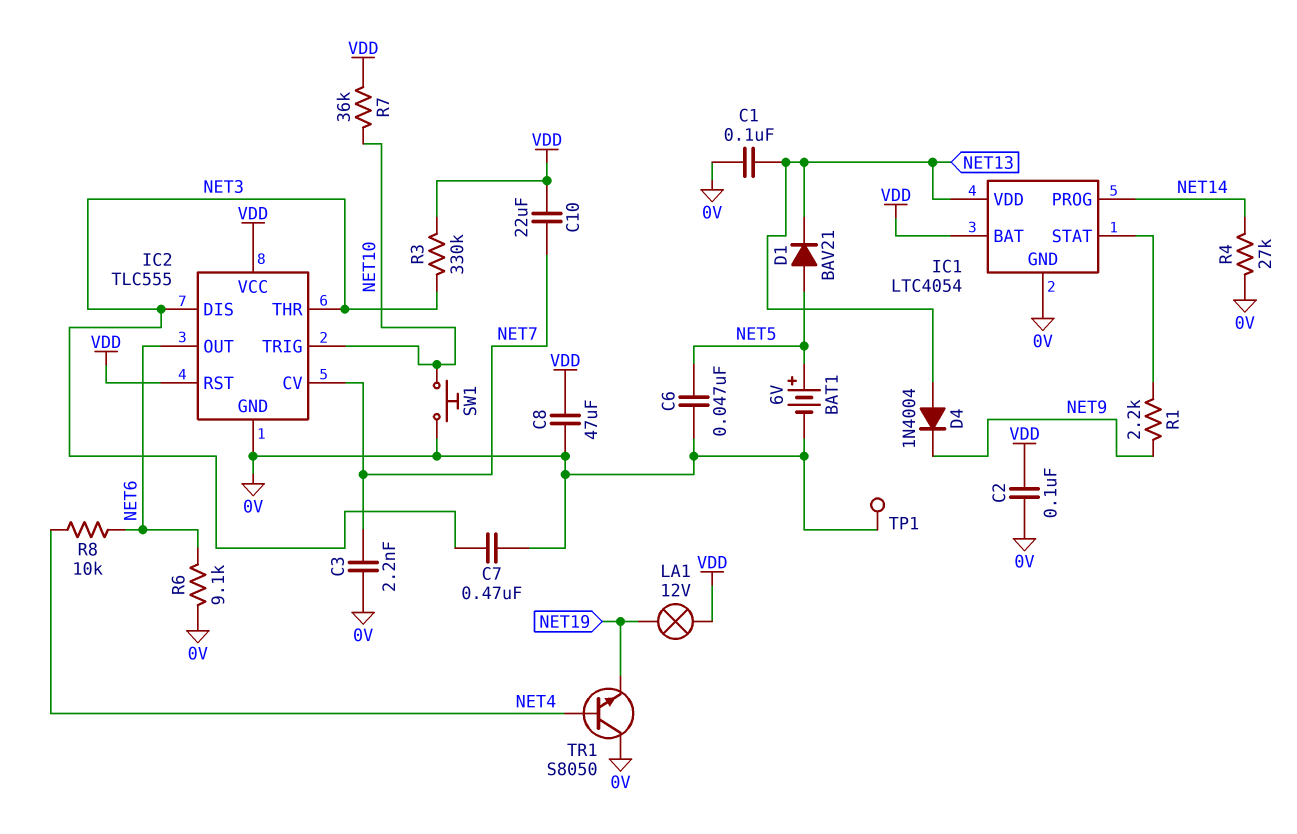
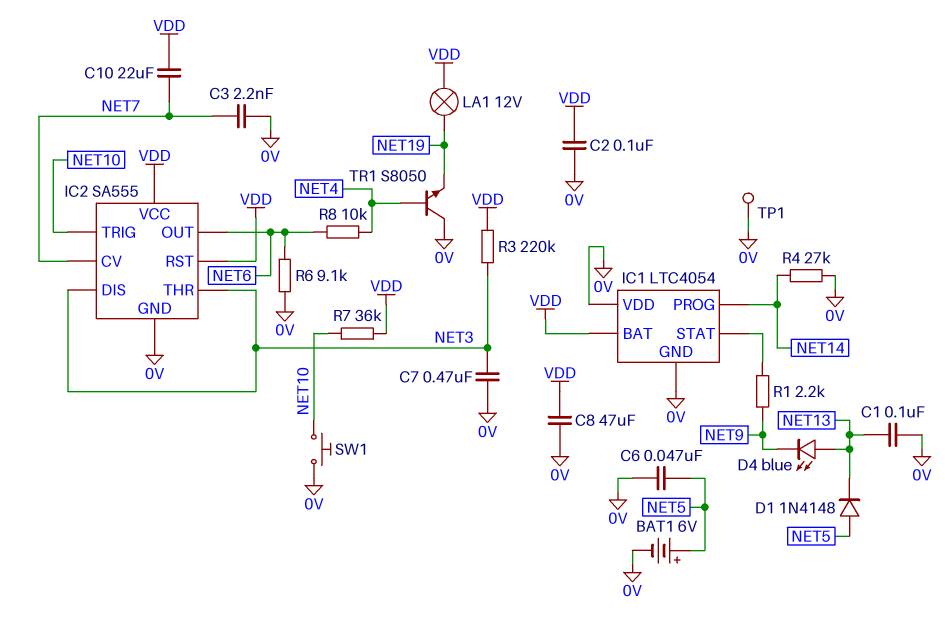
D1: diode BAV21 (A NET5, K NET13) -> diode 1N4148 (A NET5, K NET13)
D4: diode 1N4004 (A NET13, K NET9) -> LED blue (A NET13, K NET9)
IC1 pin VDD: NET13 -> 0V
IC2: TLC555 -> SA555
R3: 330k (NET3, VDD) -> 220k (NET3, VDD)

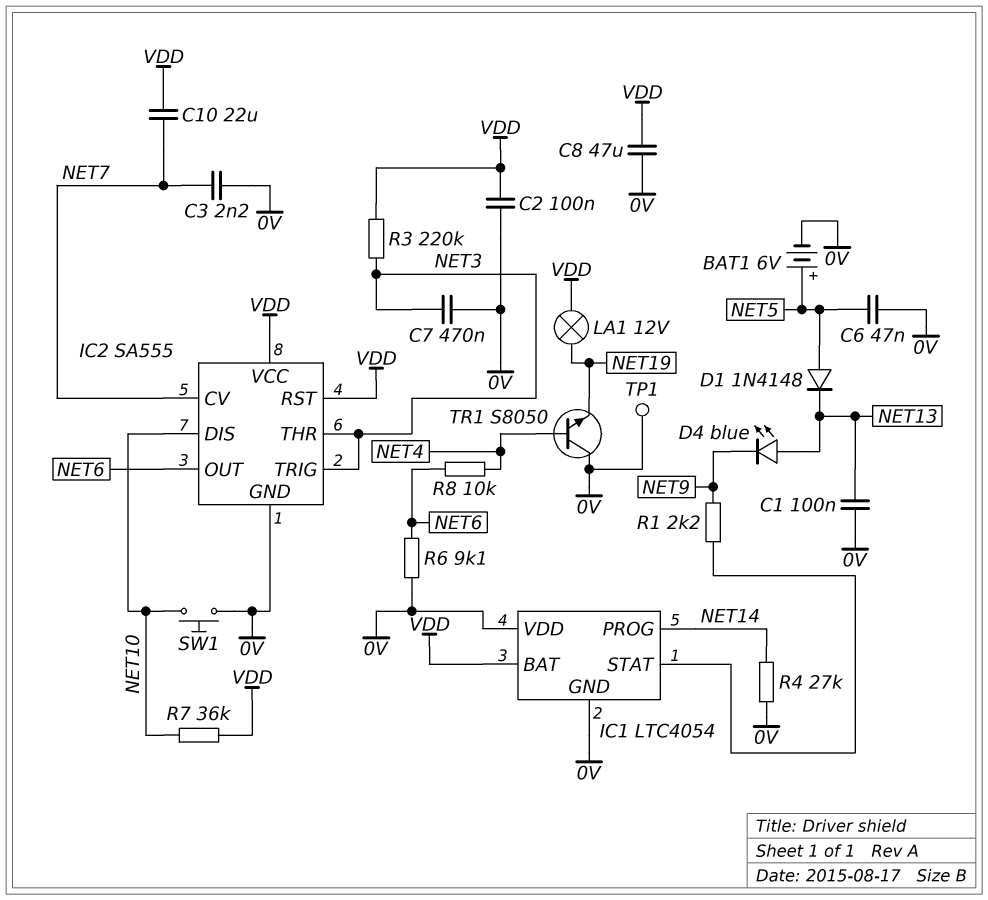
IC2 pin DIS: NET3 -> NET10
IC2 pin TRIG: NET10 -> NET3

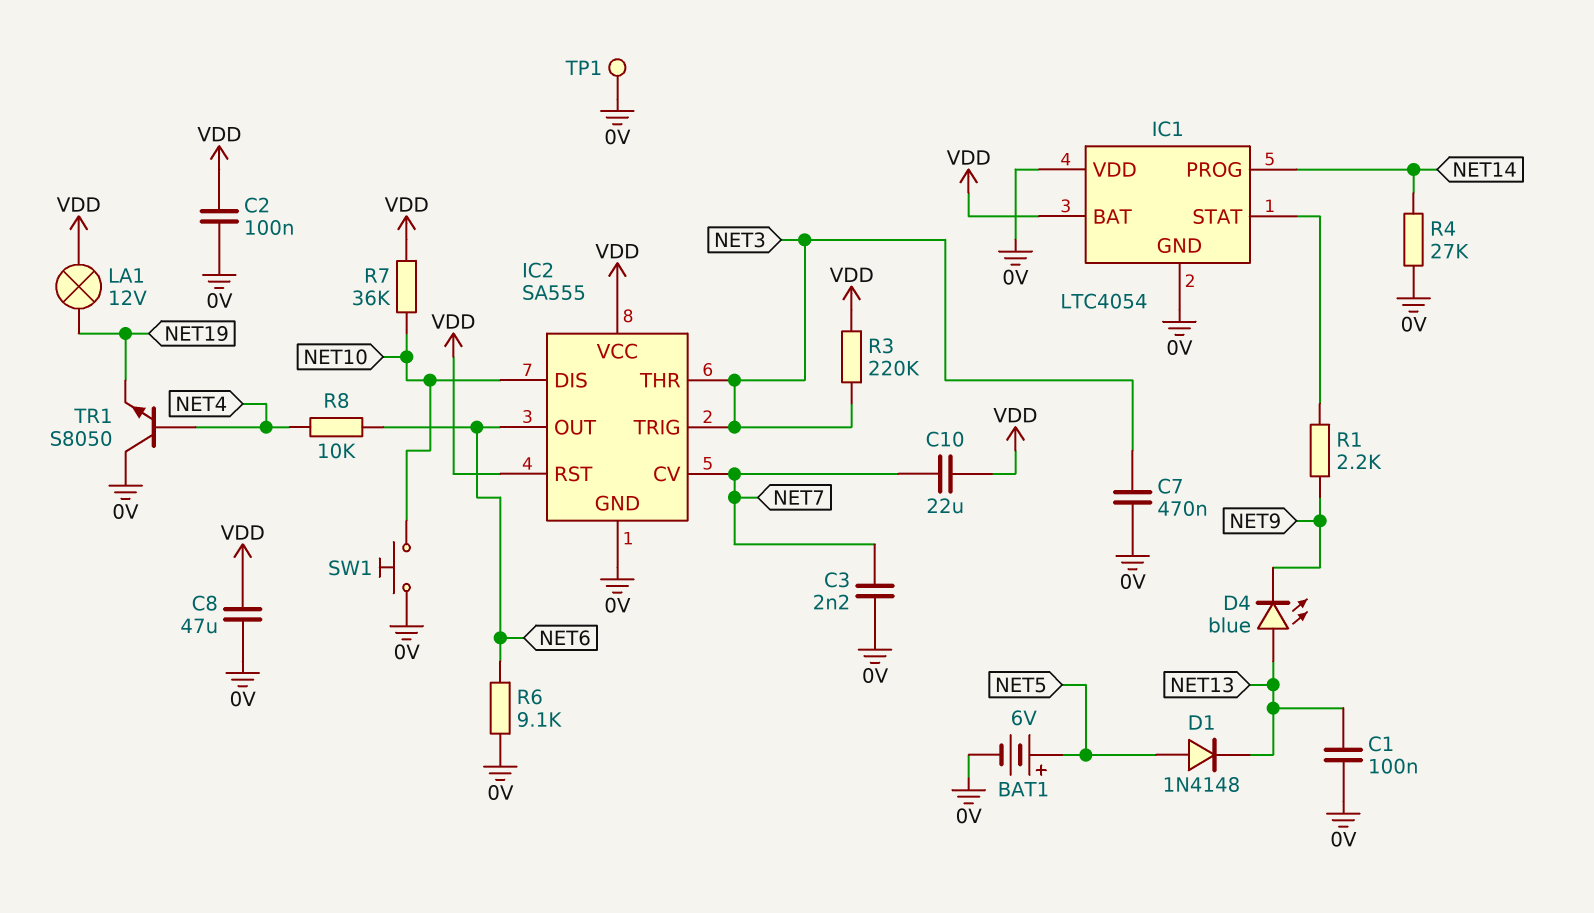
C6: 47nF (0V, NET5) -> none

